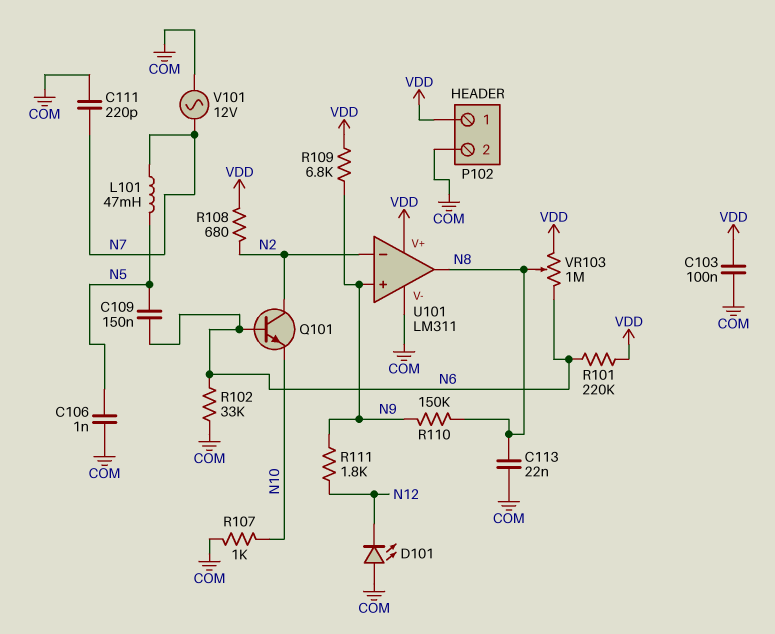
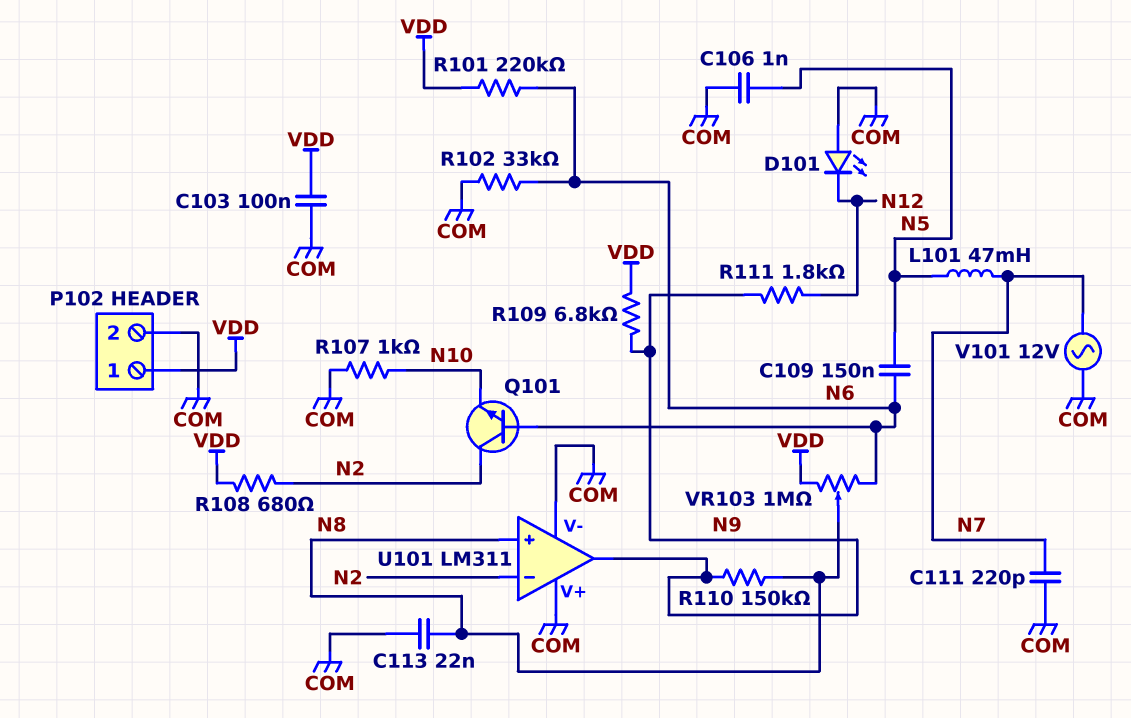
U101 pin V+: VDD -> COM
U101 pin in+: N9 -> N8
U101 pin out: N8 -> N9

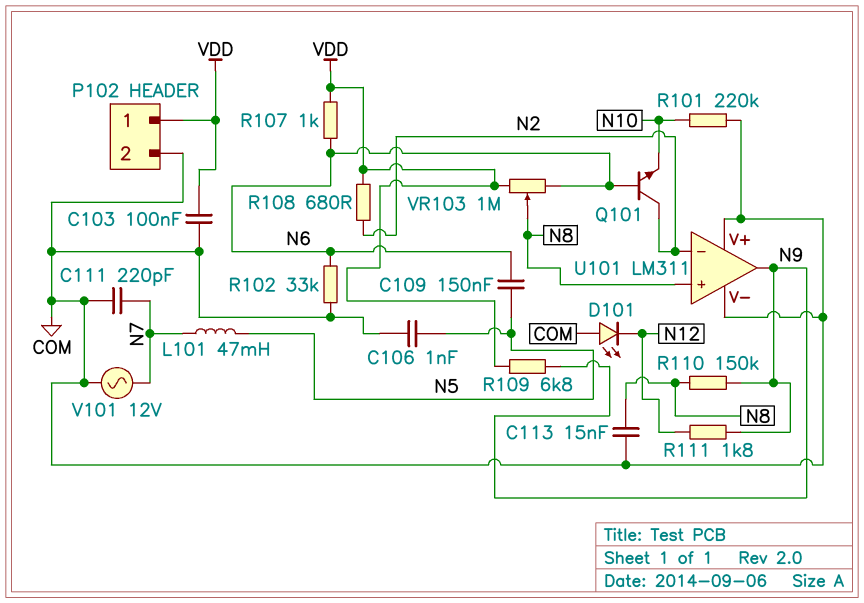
C113: 22nF (COM, N8) -> 15nF (COM, N8)
R101: 220k (N6, VDD) -> 220k (COM, N10)
R107: 1k (COM, N10) -> 1k (N6, VDD)

